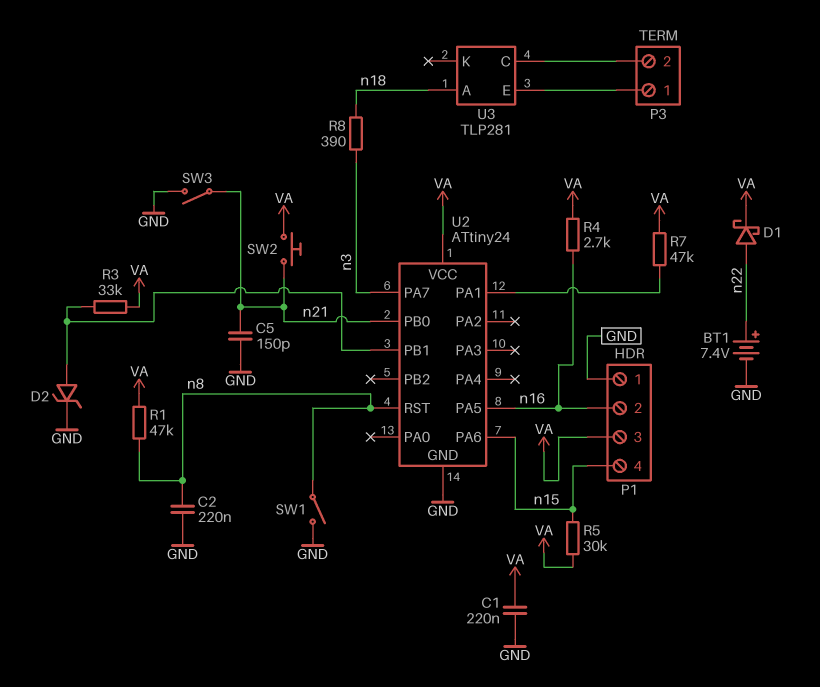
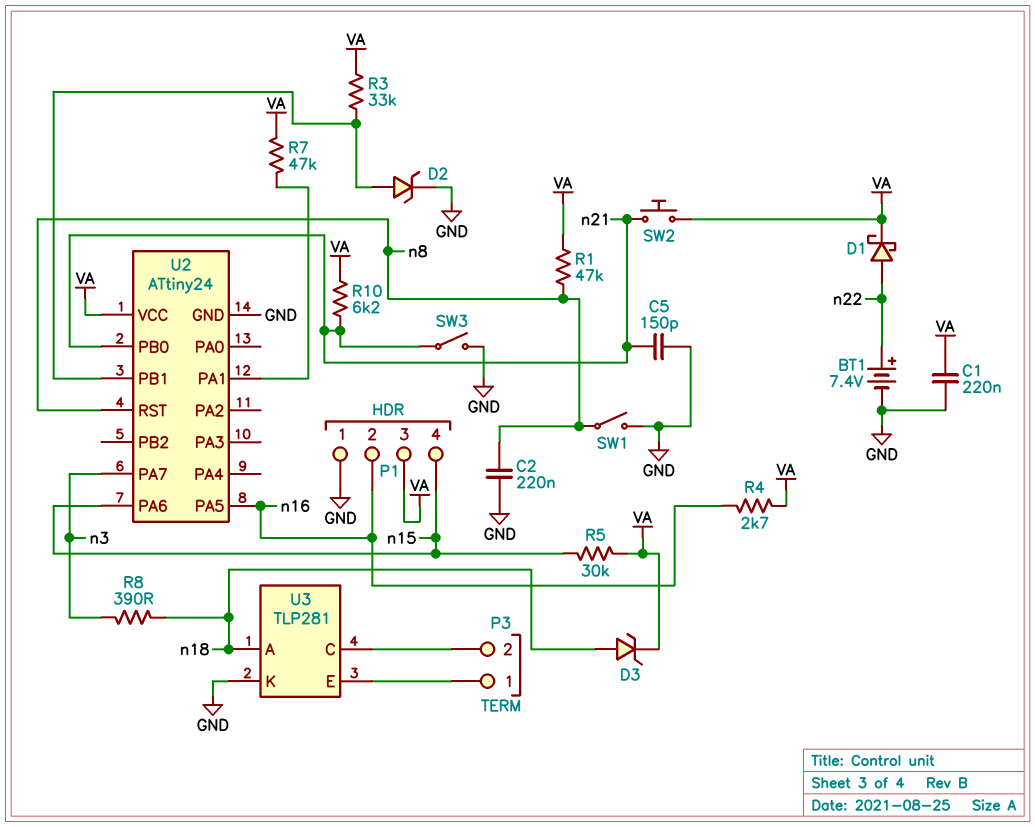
D3: none -> zener (A n18, K VA)
R10: none -> 6.2k (VA, n21)
U3 pin K: none -> GND

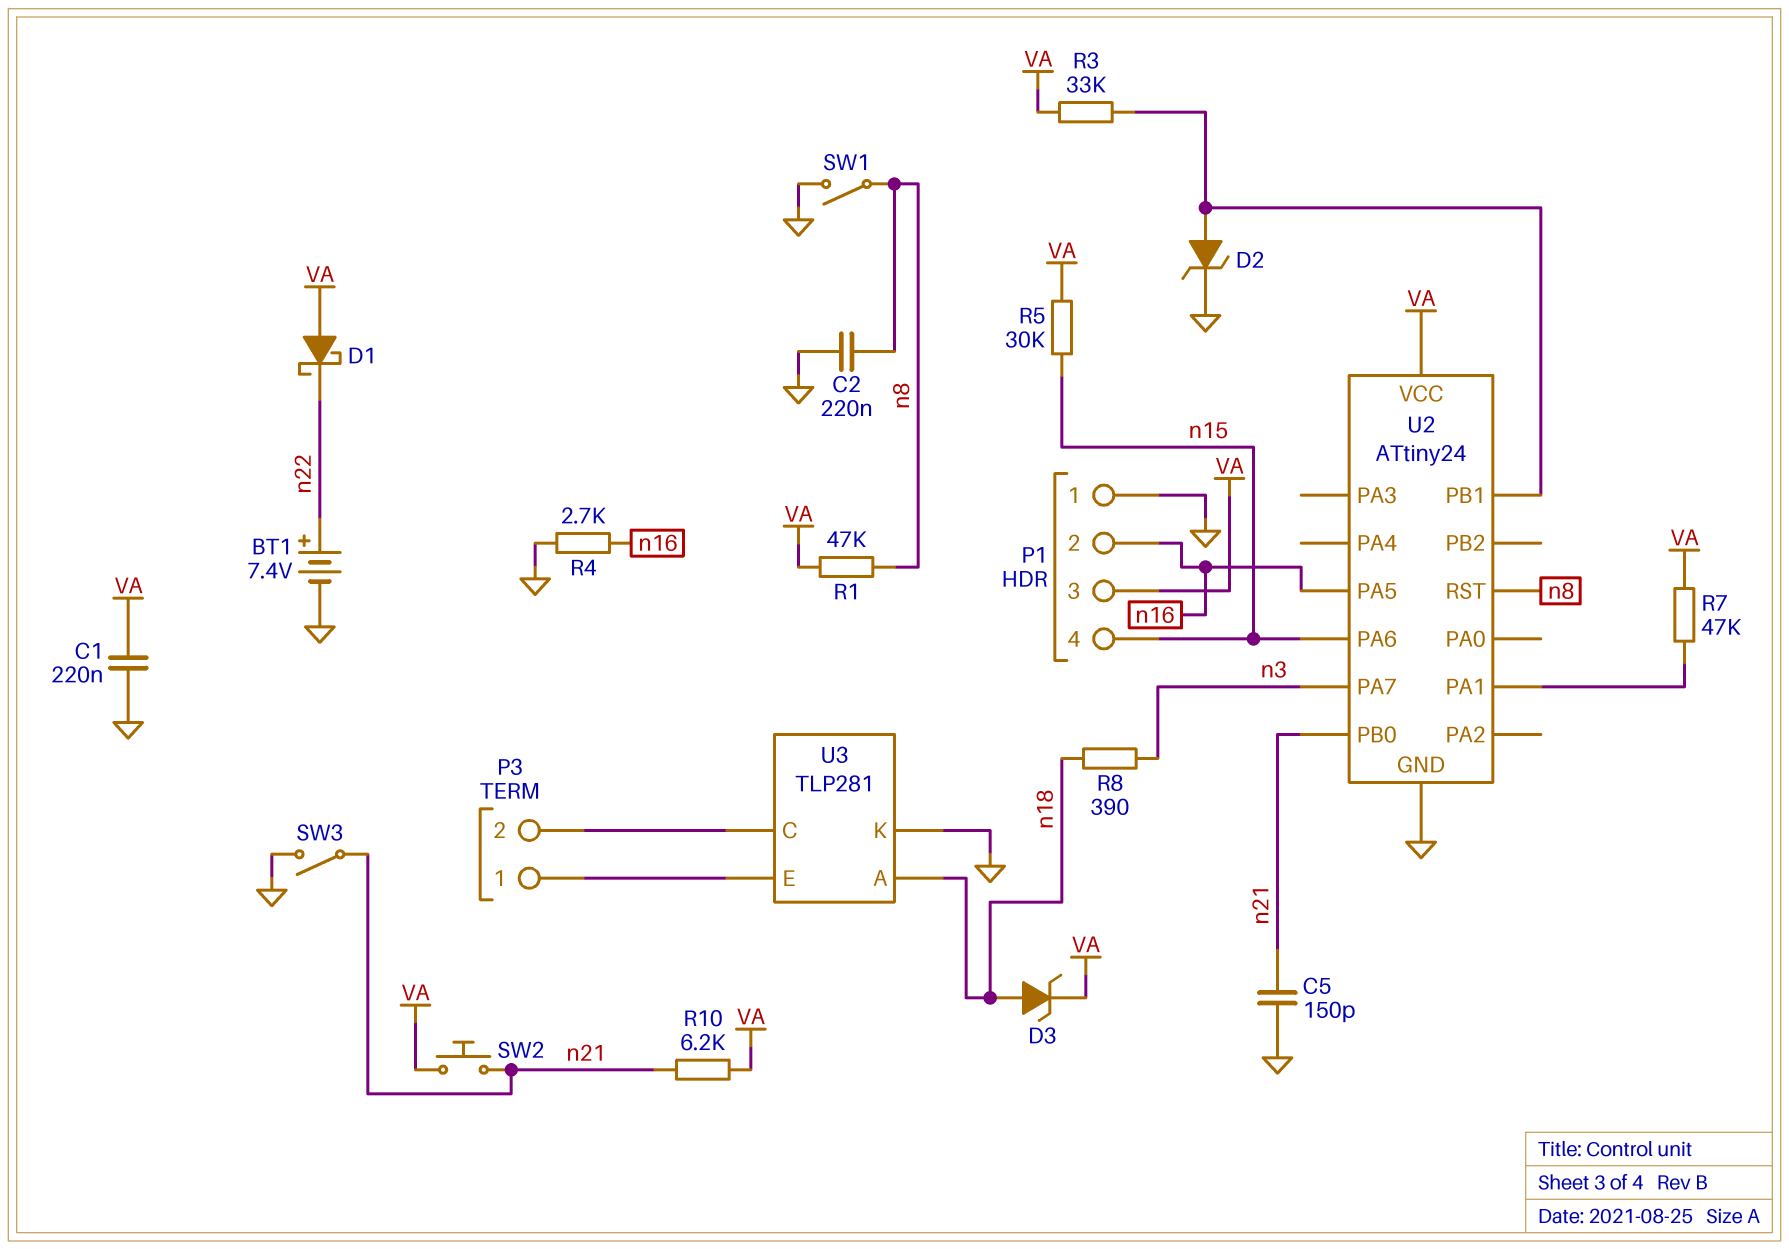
D1: schottky (A n22, K VA) -> schottky (A VA, K n22)
R4: 2.7k (VA, n16) -> 2.7k (GND, n16)

